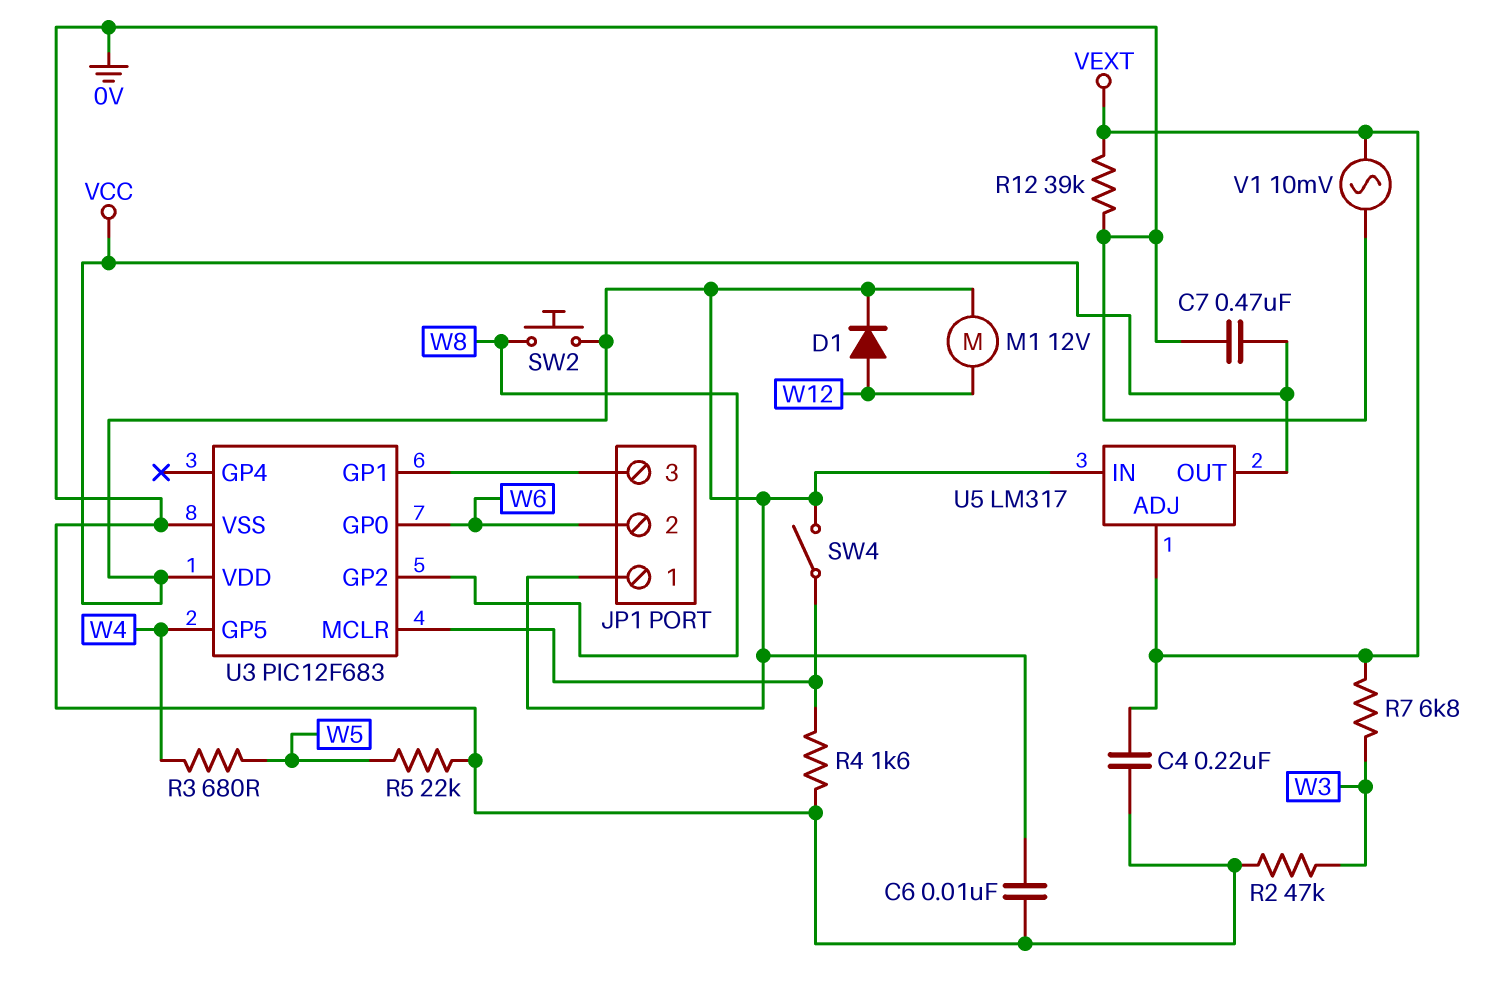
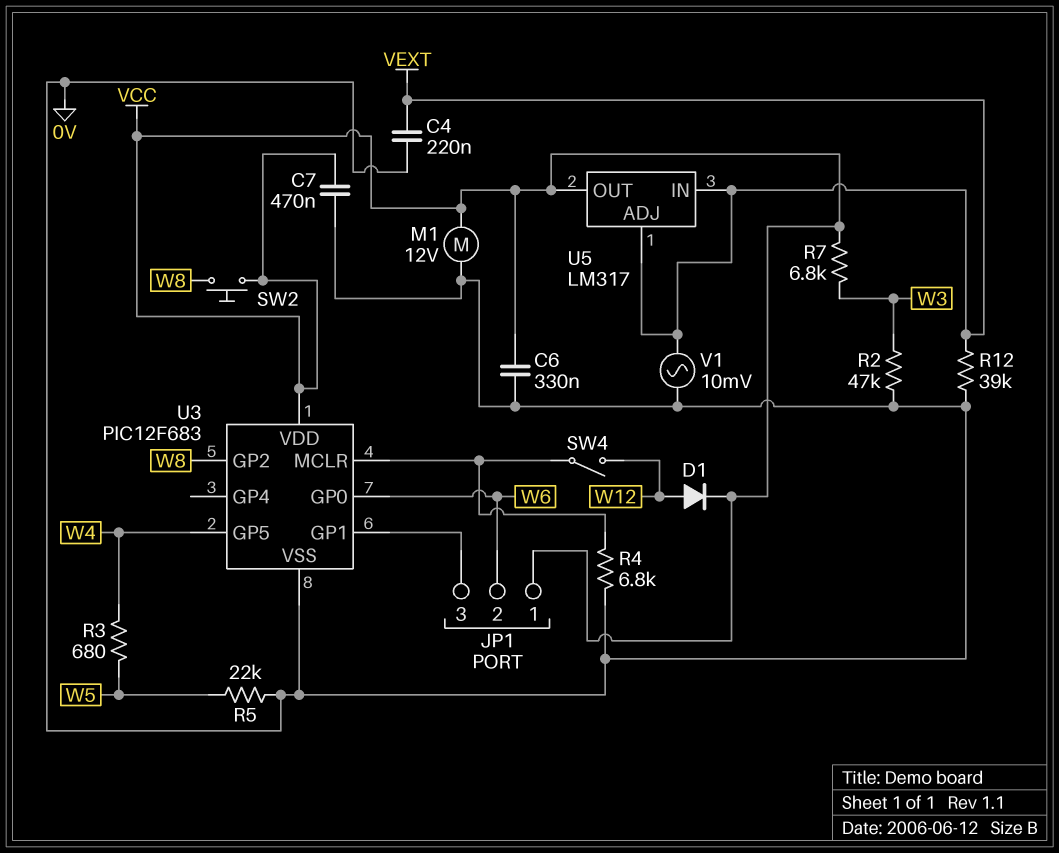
C6: 10nF (0V, VCC) -> 330nF (0V, VCC)
M1: motor 12V (VCC, W12) -> motor 12V (0V, VCC)
R4: 1.6k (0V, U3/MCLR) -> 6.8k (0V, U3/MCLR)
R7: 6.8k (VEXT, W3) -> 6.8k (VCC, W3)
SW4: switch (U3/MCLR, VCC) -> switch (U3/MCLR, W12)
U5 pin IN: VCC -> VEXT

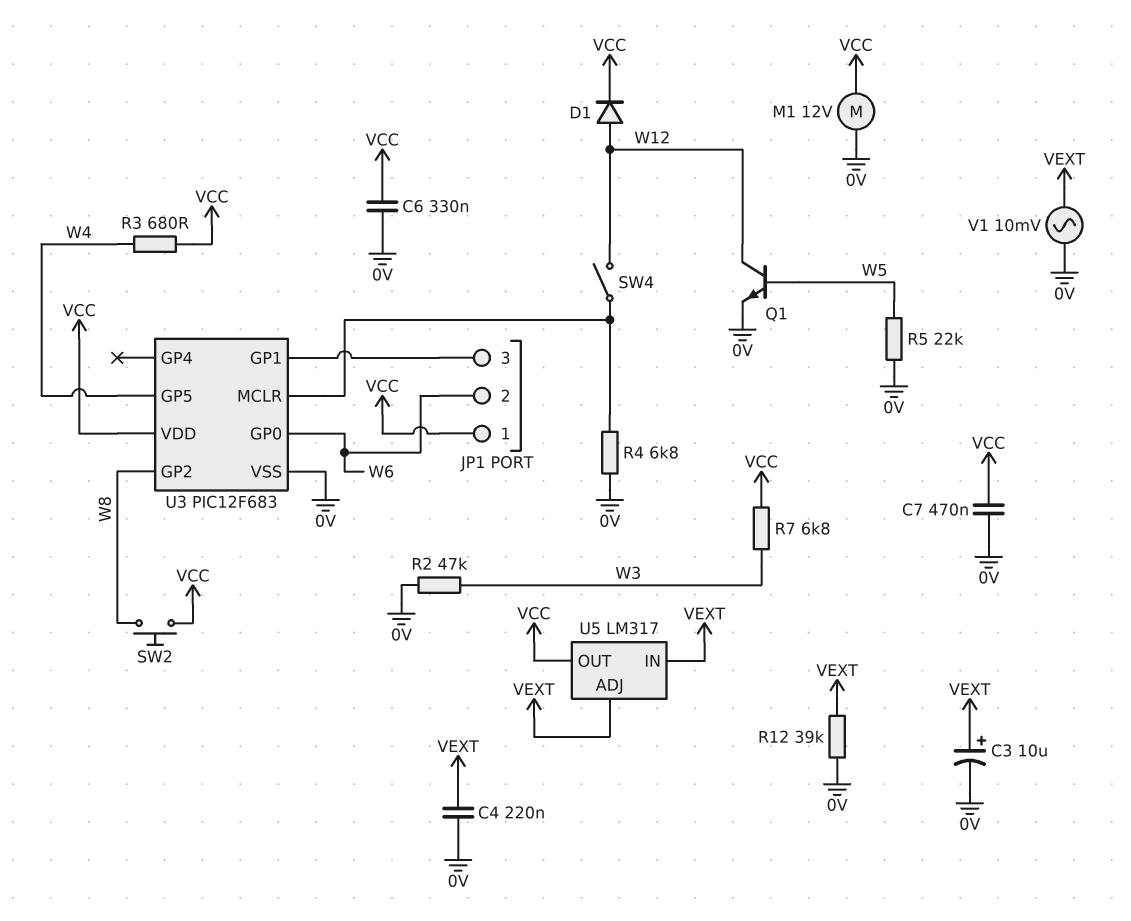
C3: none -> 10uF (plus VEXT, minus 0V)
Q1: none -> NPN (B W5, C W12, E 0V)
R3: 680 (W4, W5) -> 680 (VCC, W4)

